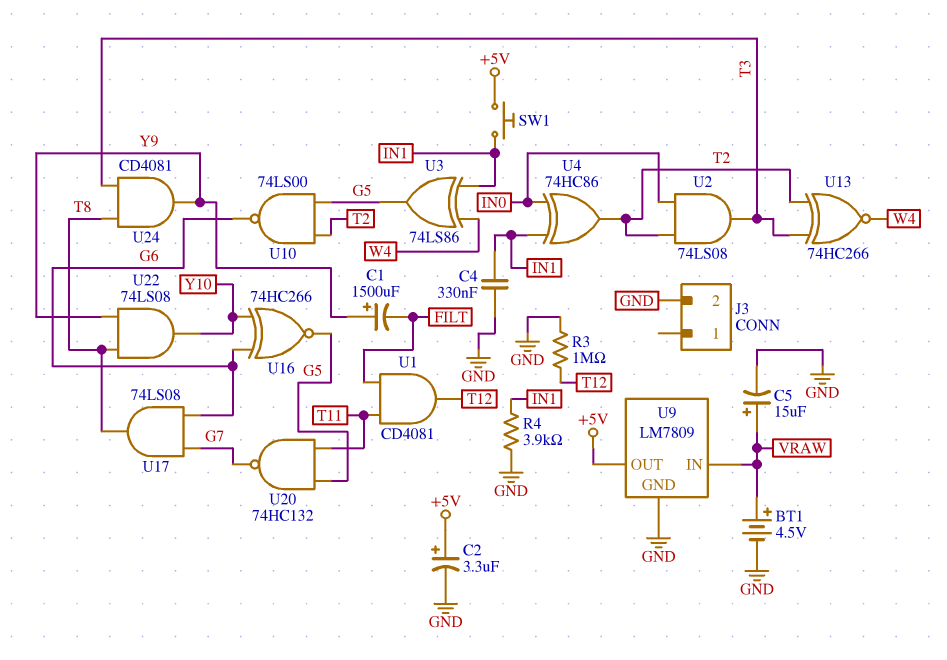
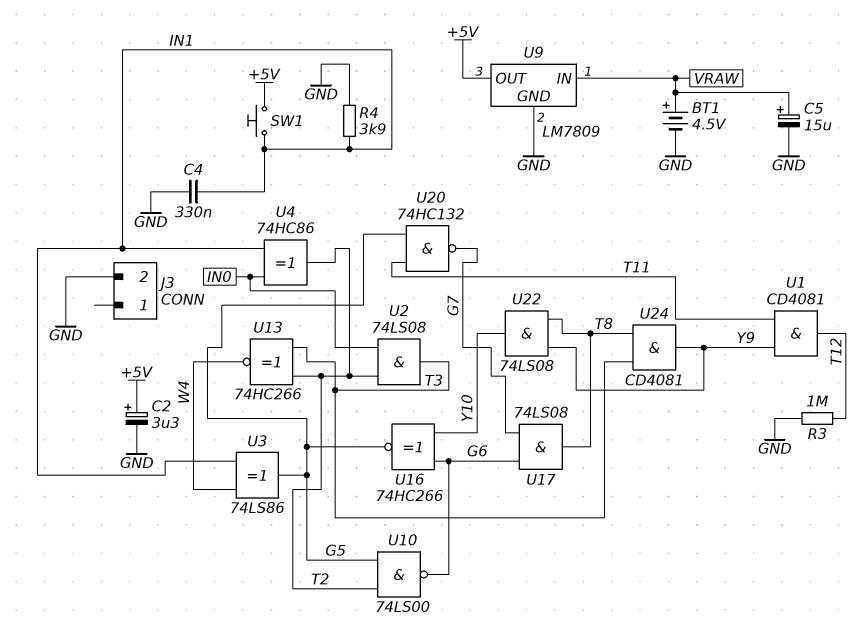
C1: 1500uF (plus Y9, minus FILT) -> none
U1: AND CD4081 (in FILT, in T11, out T12) -> AND CD4081 (in T11, in Y9, out T12)

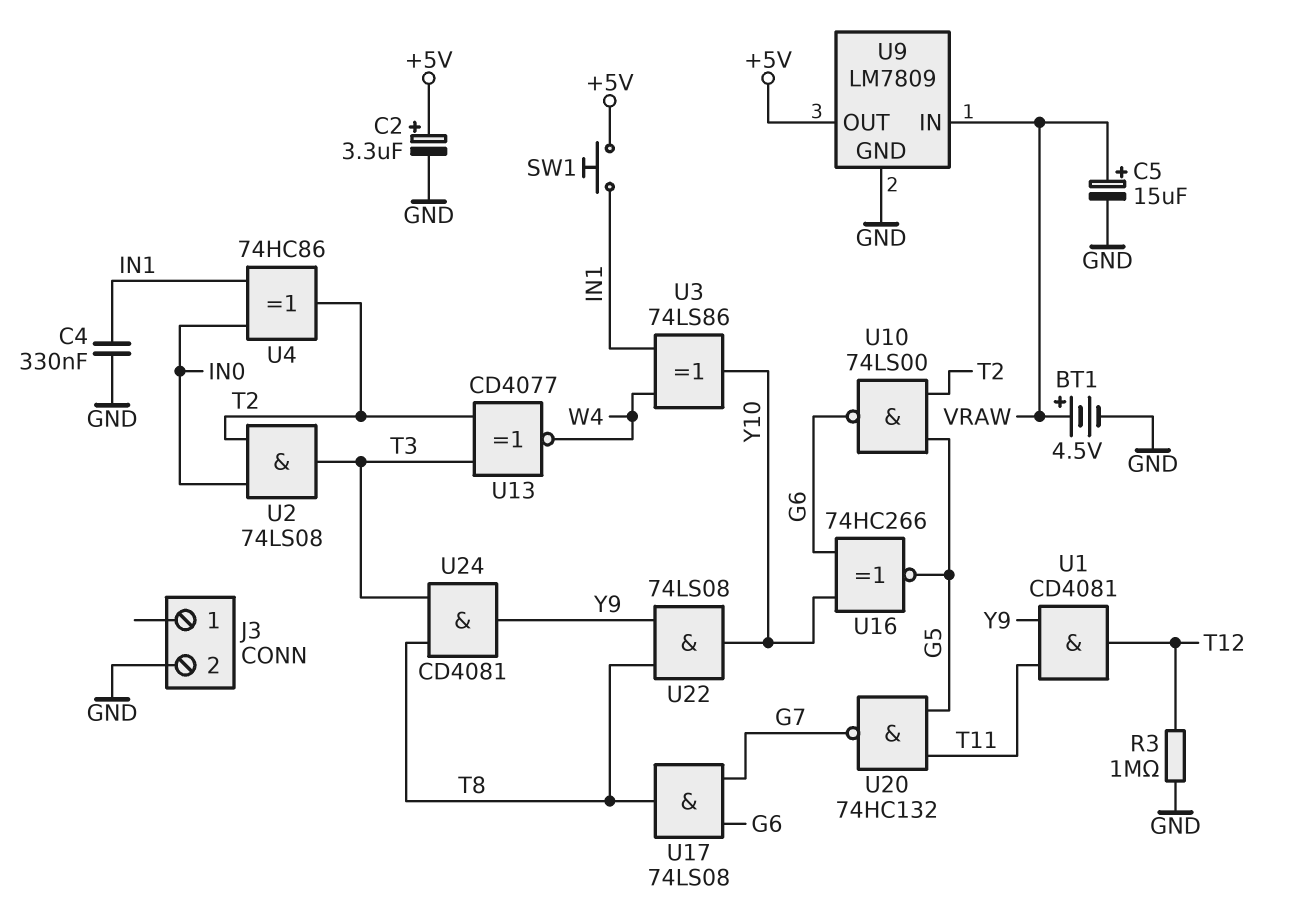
R4: 3.9k (GND, IN1) -> none
U3: XOR 74LS86 (in IN1, in W4, out G5) -> XOR 74LS86 (in IN1, in W4, out Y10)
U13: XNOR 74HC266 (in T2, in T3, out W4) -> XNOR CD4077 (in T2, in T3, out W4)

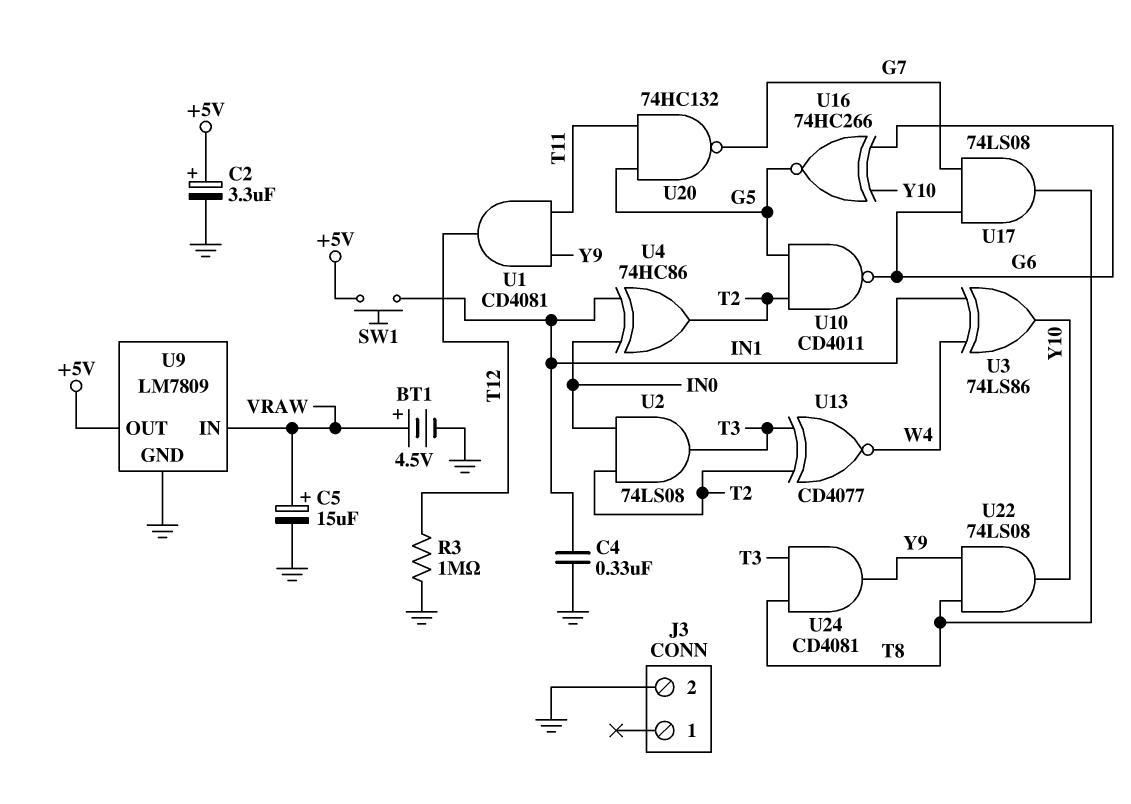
U10: NAND 74LS00 (in G5, in T2, out G6) -> NAND CD4011 (in G5, in T2, out G6)

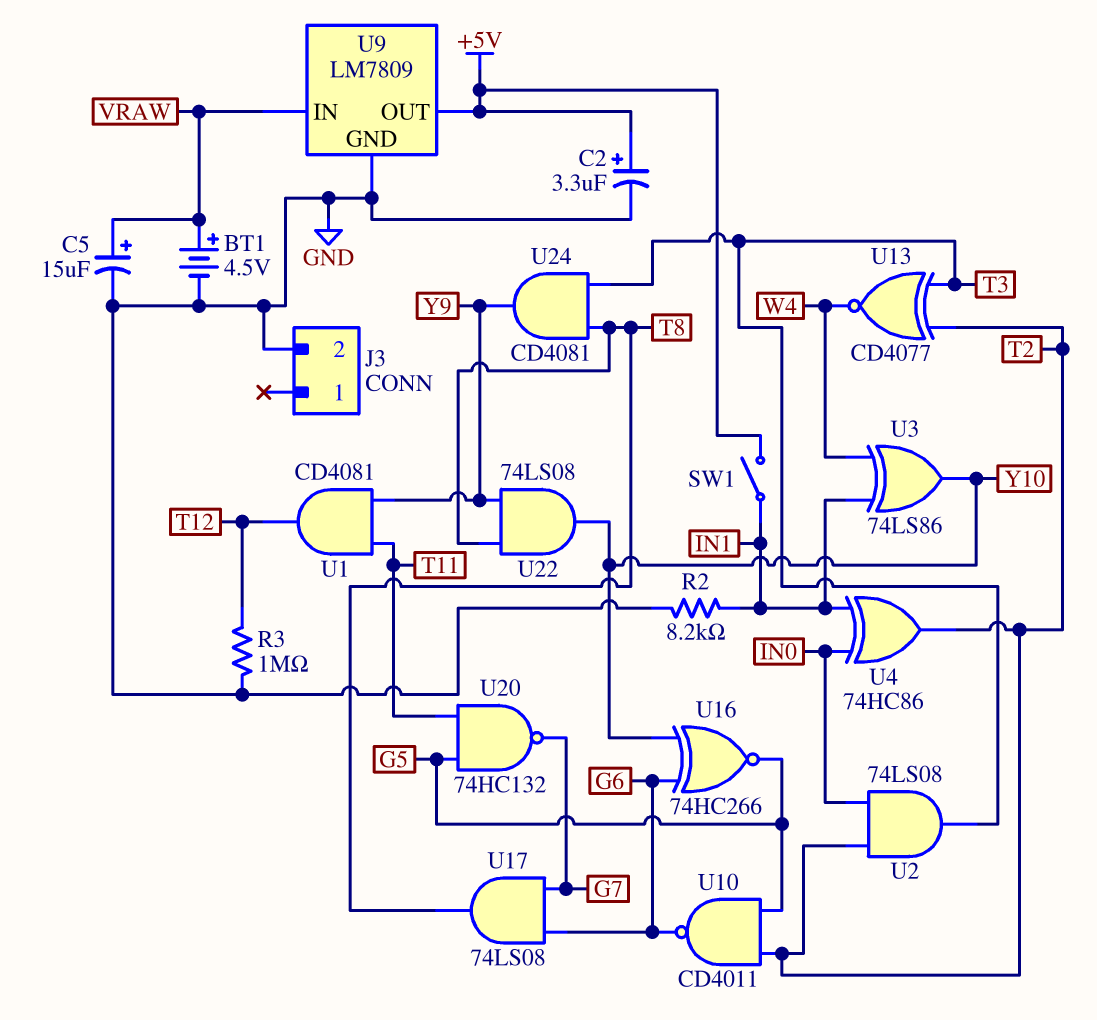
C4: 330nF (GND, IN1) -> none
R2: none -> 8.2k (GND, IN1)
SW1: button (+5V, IN1) -> switch (+5V, IN1)

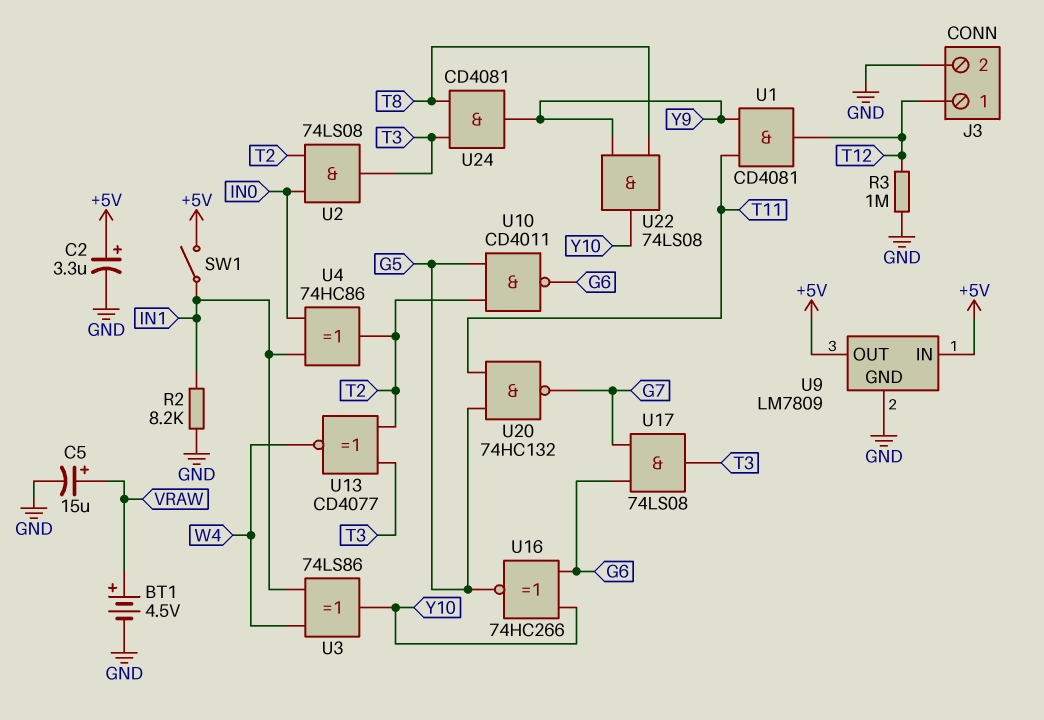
J3 pin 1: none -> T12
U9 pin IN: VRAW -> +5V
U17: AND 74LS08 (in G6, in G7, out T8) -> AND 74LS08 (in G6, in G7, out T3)

